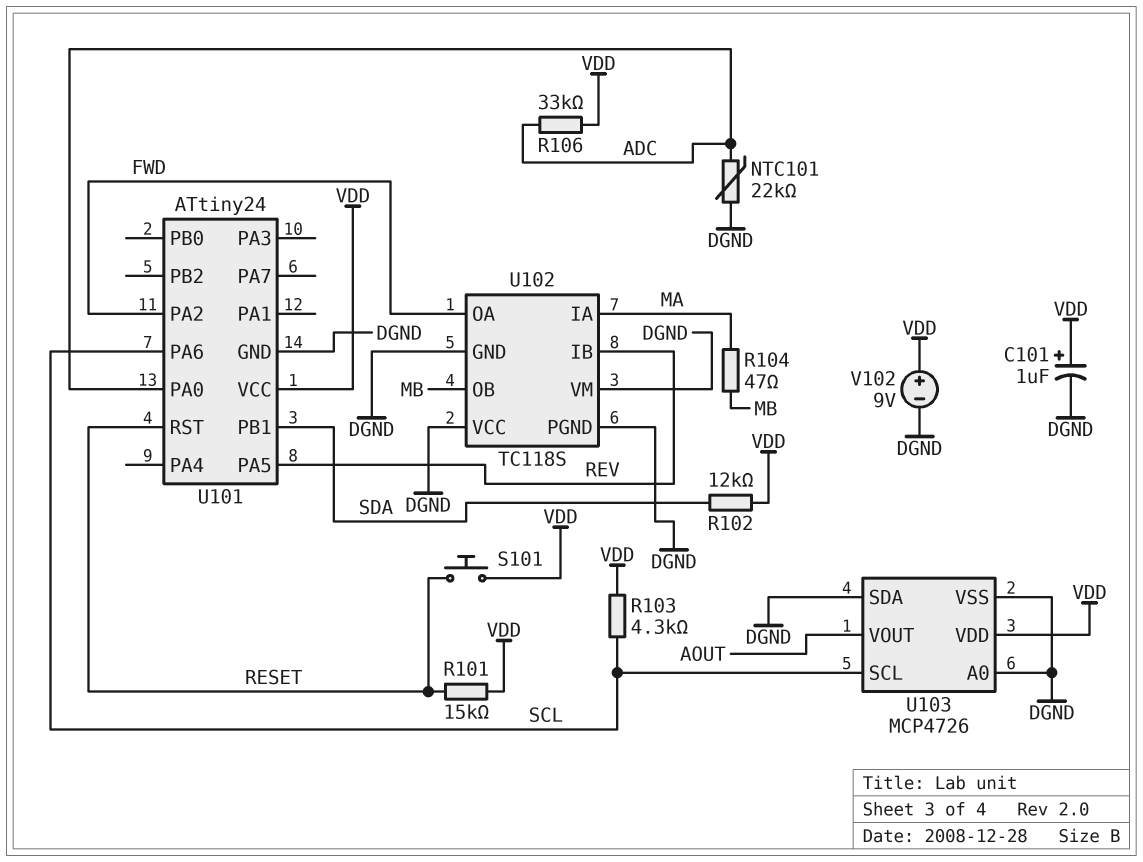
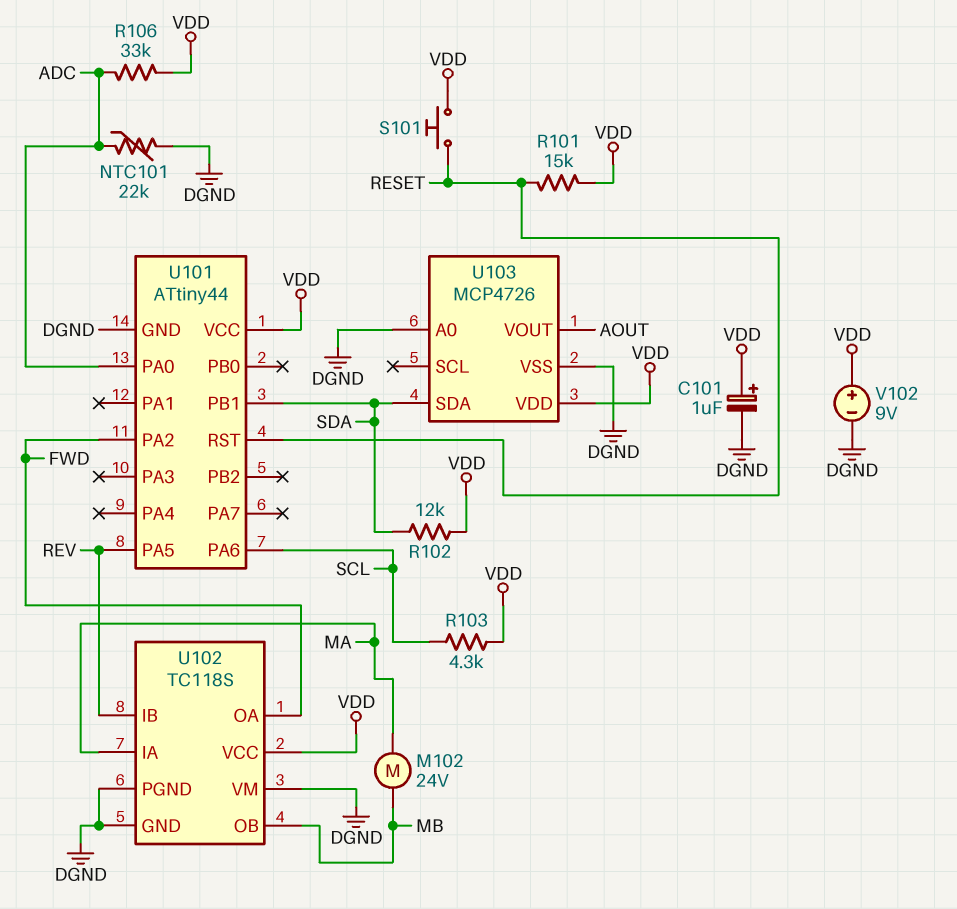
M102: none -> motor 24V (MA, MB)
R104: 47 (MA, MB) -> none
U101: ATtiny24 -> ATtiny44
U102 pin VCC: DGND -> VDD
U103 pin SCL: SCL -> none
U103 pin SDA: DGND -> SDA

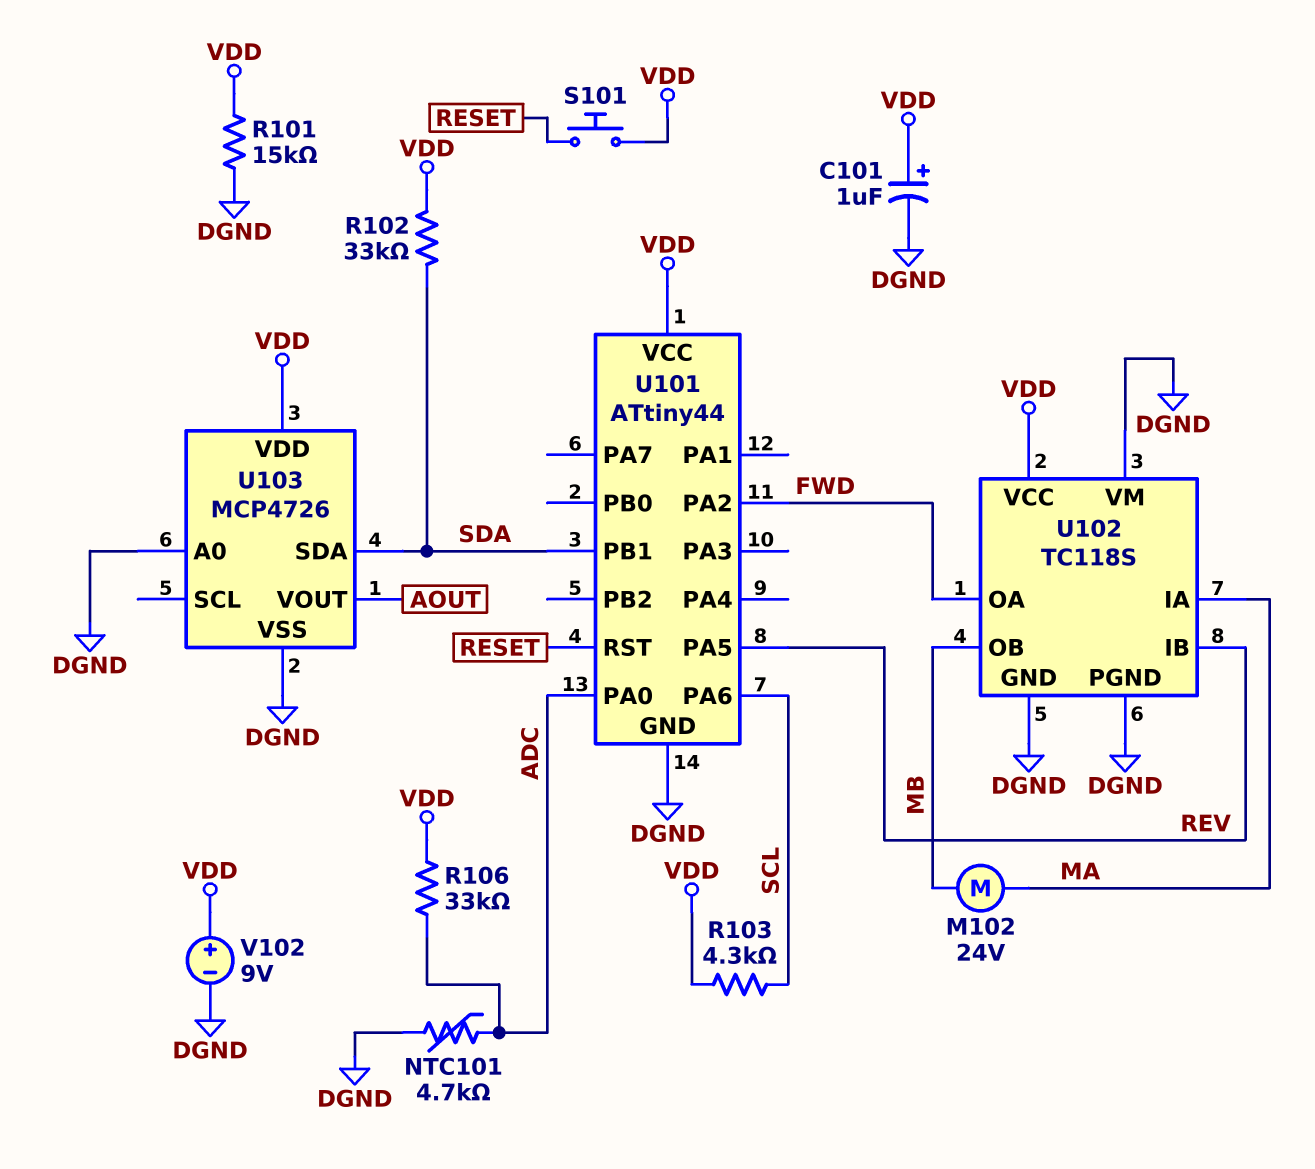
NTC101: 22k (ADC, DGND) -> 4.7k (ADC, DGND)
R101: 15k (RESET, VDD) -> 15k (DGND, VDD)
R102: 12k (SDA, VDD) -> 33k (SDA, VDD)

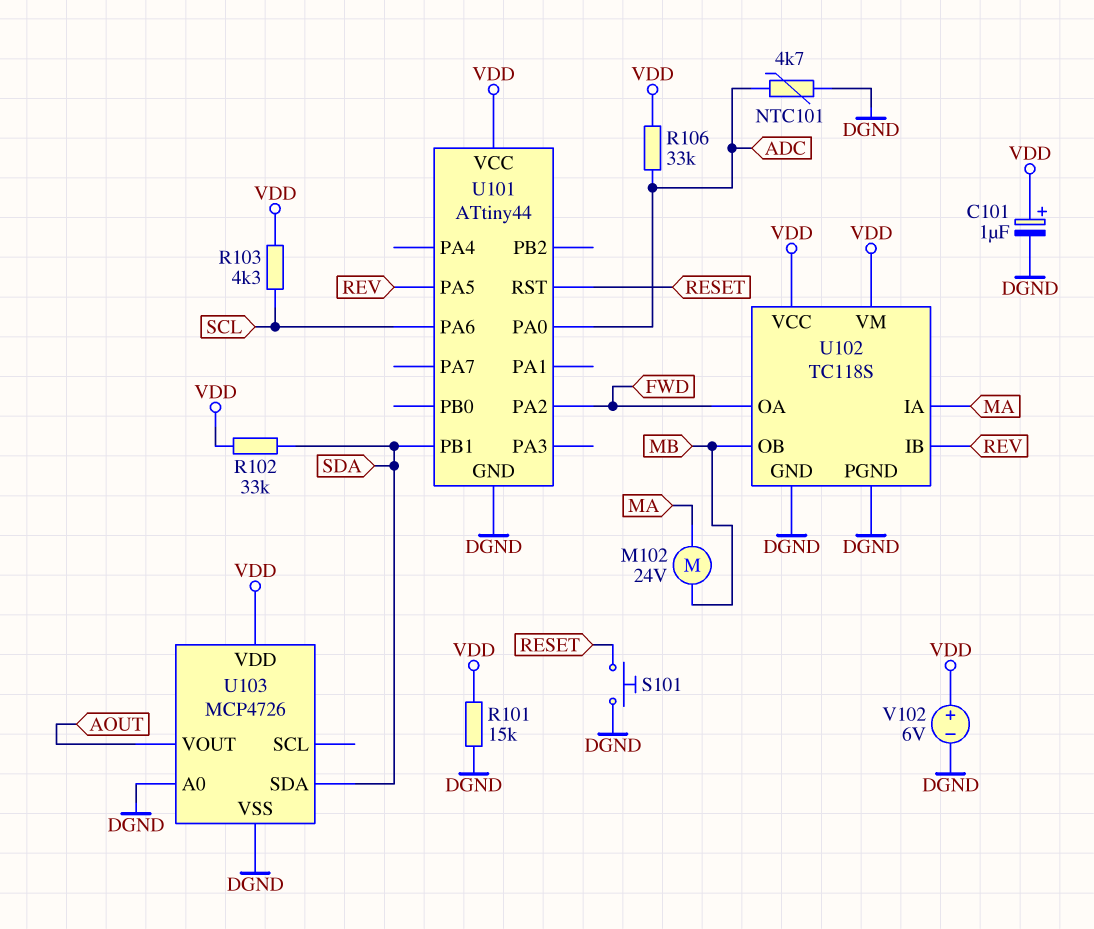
S101: button (RESET, VDD) -> button (DGND, RESET)
U102 pin VM: DGND -> VDD
V102: 9V (plus VDD, minus DGND) -> 6V (plus VDD, minus DGND)

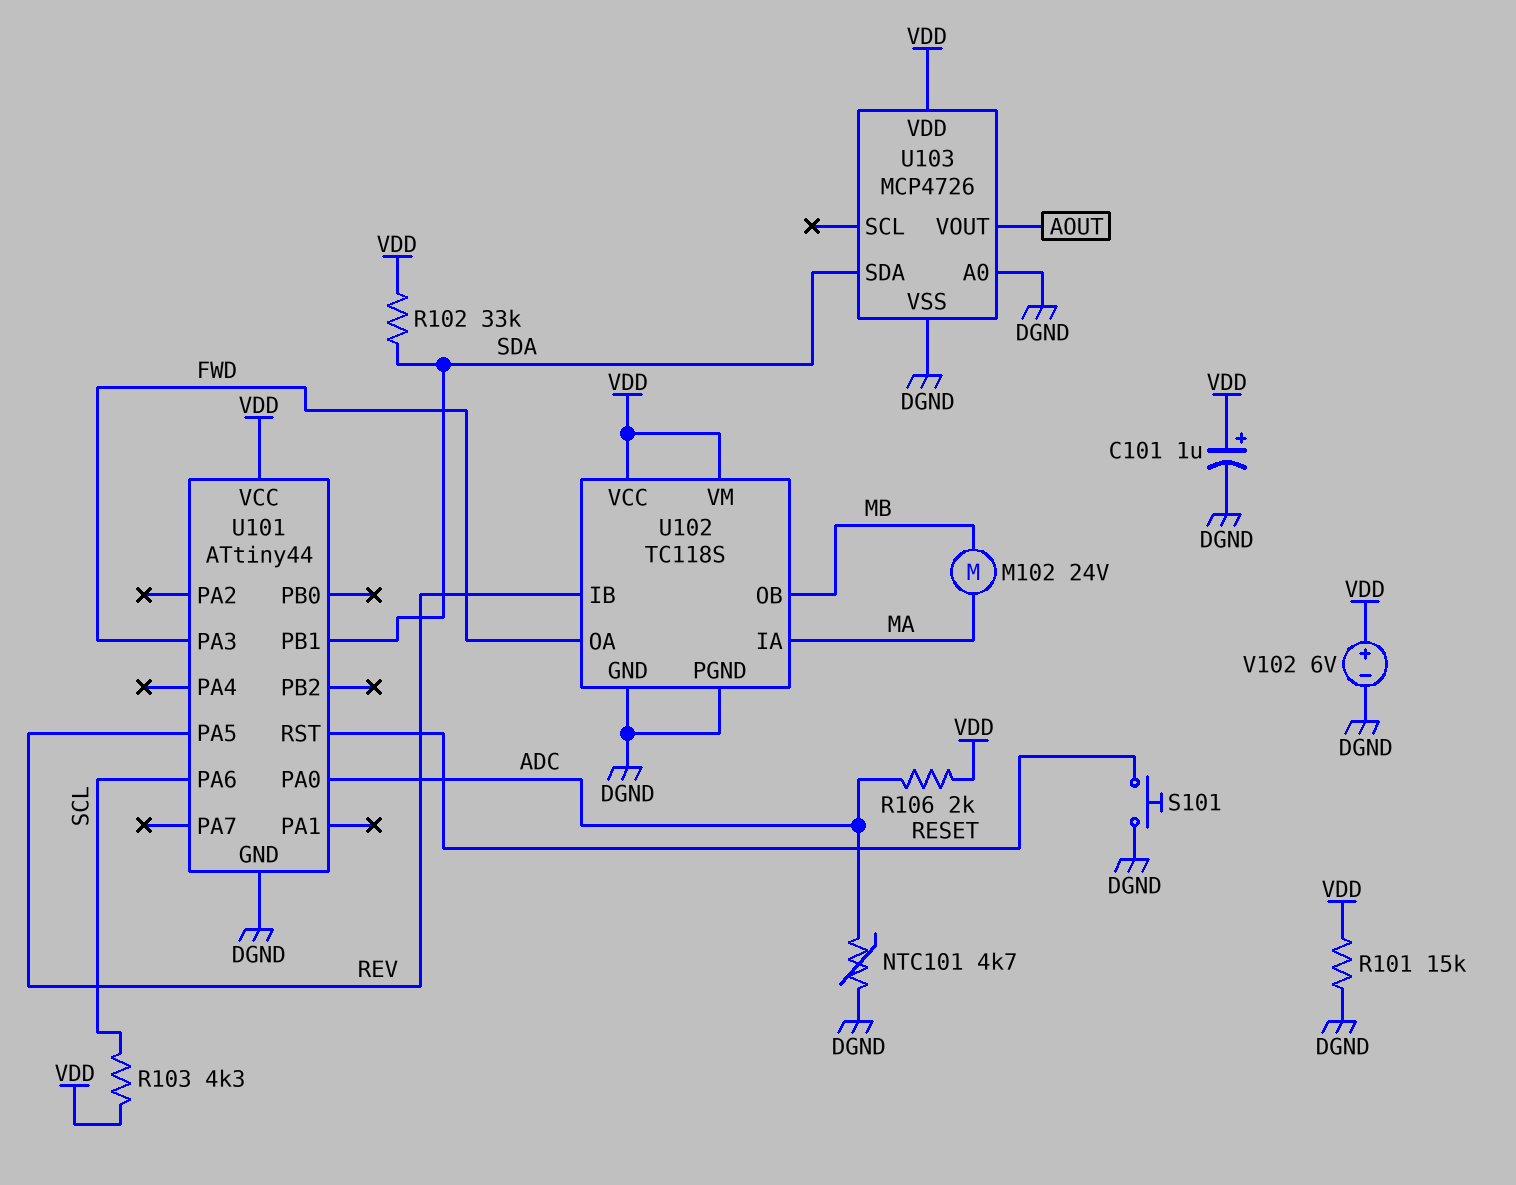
R106: 33k (ADC, VDD) -> 2k (ADC, VDD)
U101 pin PA2: FWD -> none
U101 pin PA3: none -> FWD

